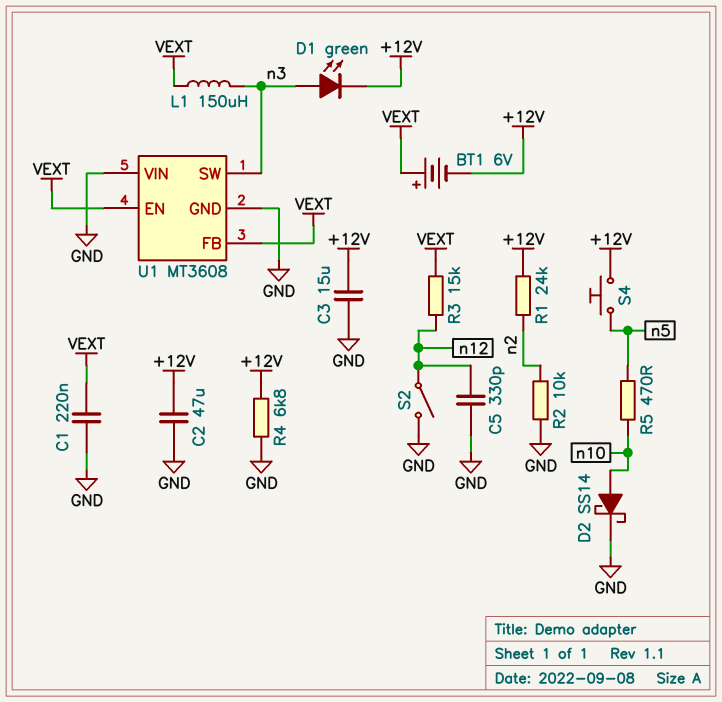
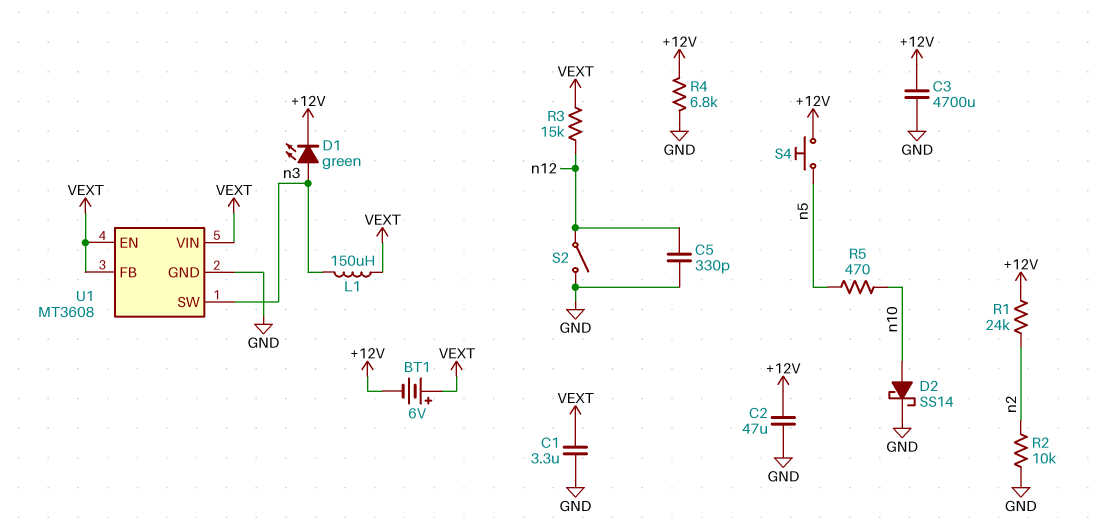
C1: 220nF (GND, VEXT) -> 3.3uF (GND, VEXT)
C3: 15uF (+12V, GND) -> 4700uF (+12V, GND)
U1 pin VIN: GND -> VEXT

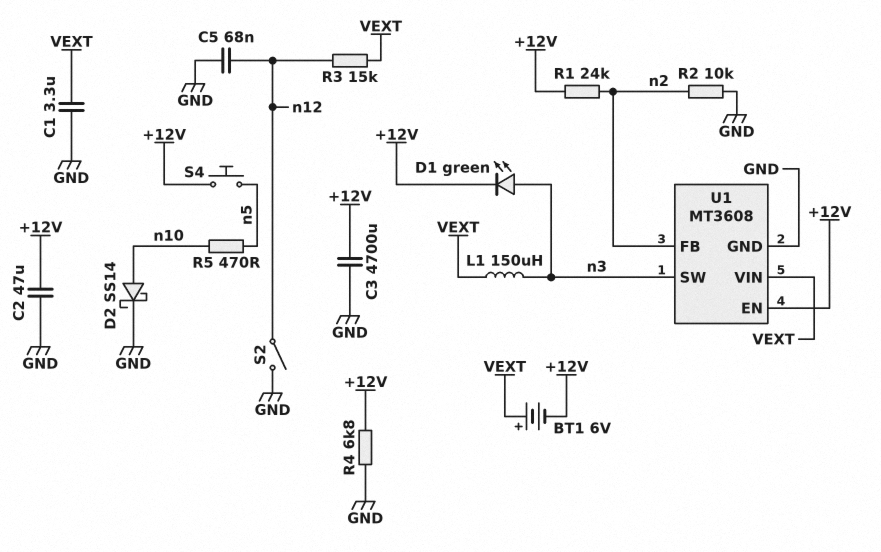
C5: 330pF (GND, n12) -> 68nF (GND, n12)
U1 pin EN: VEXT -> +12V
U1 pin FB: VEXT -> n2

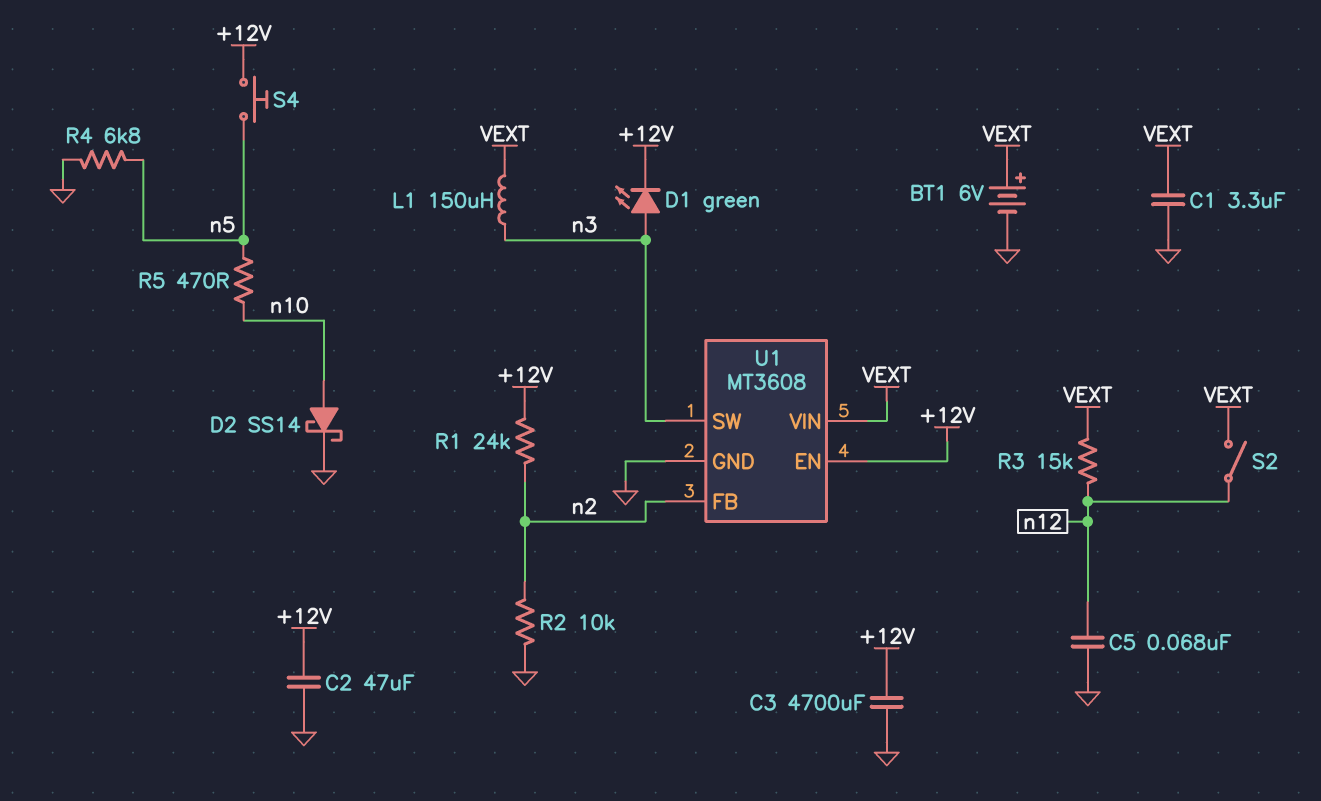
BT1: 6V (plus VEXT, minus +12V) -> 6V (plus VEXT, minus GND)
R4: 6.8k (+12V, GND) -> 6.8k (GND, n5)
S2: switch (GND, n12) -> switch (VEXT, n12)

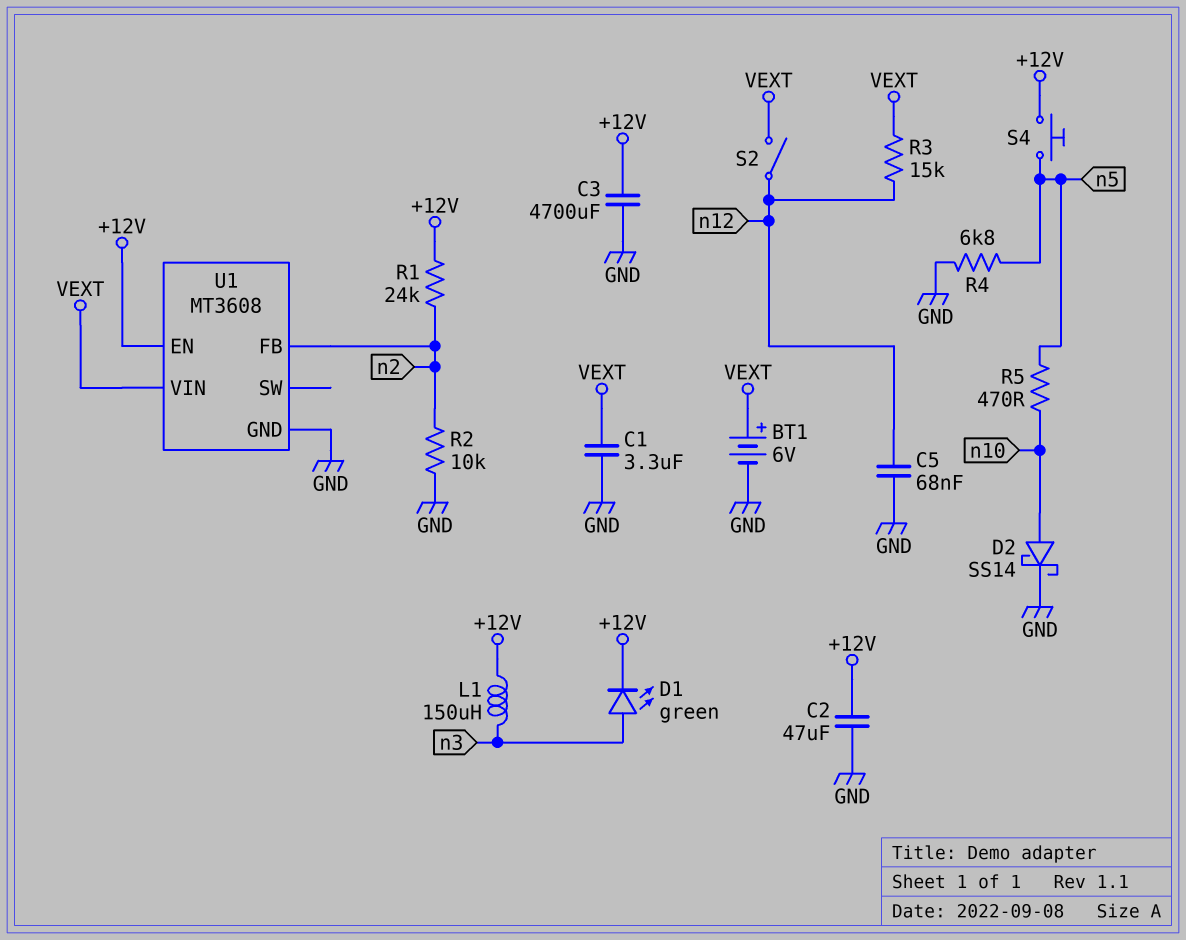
L1: 150uH (VEXT, n3) -> 150uH (+12V, n3)
U1 pin SW: n3 -> none

